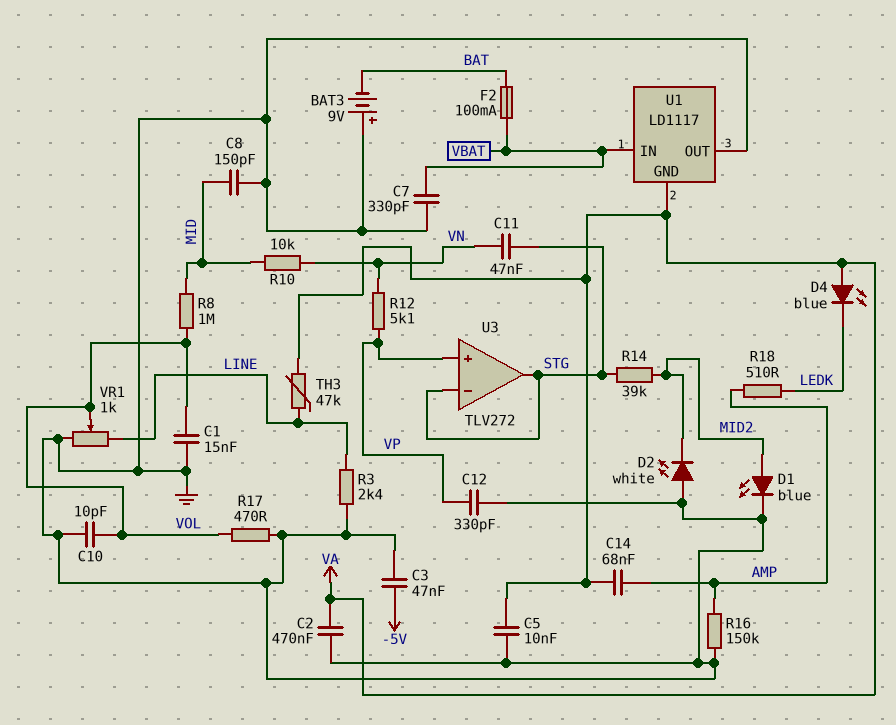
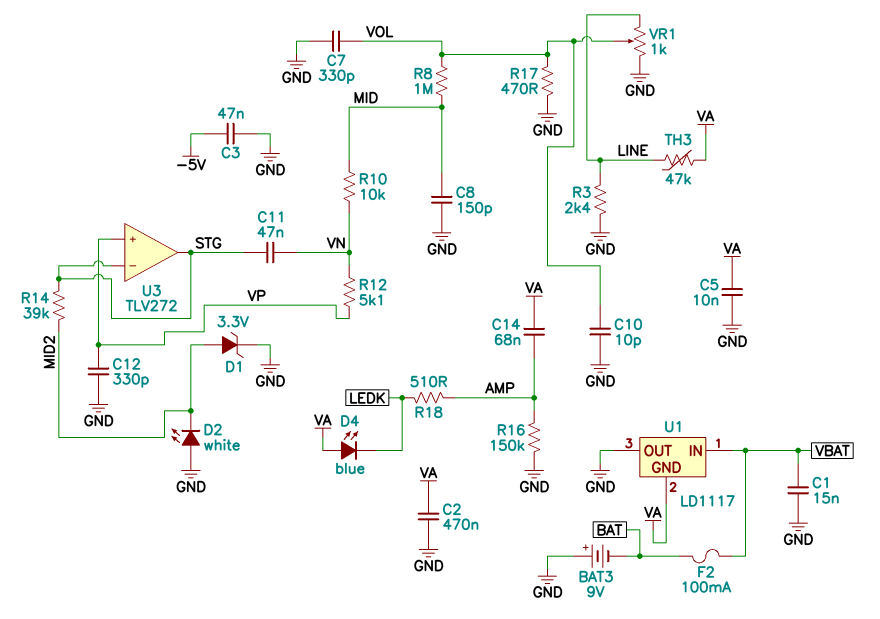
C1: 15nF (GND, VOL) -> 15nF (GND, VBAT)
C7: 330pF (GND, VBAT) -> 330pF (GND, VOL)
D1: LED blue (A MID2, K GND) -> zener 3.3V (A MID2, K GND)

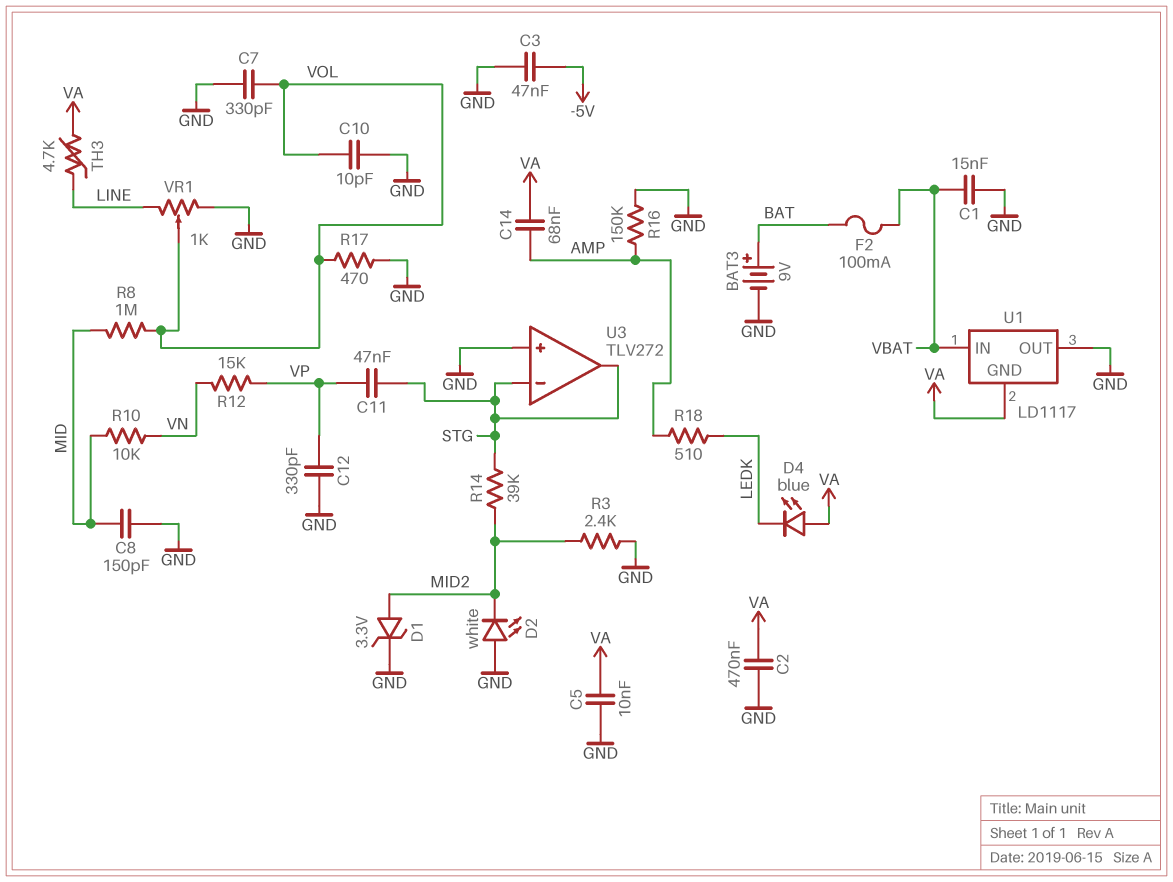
BAT3: 9V (plus GND, minus BAT) -> 9V (plus BAT, minus GND)
C11: 47nF (STG, VN) -> 47nF (STG, VP)
R3: 2.4k (GND, LINE) -> 2.4k (GND, MID2)
R12: 5.1k (VN, VP) -> 15k (VN, VP)
TH3: 47k (LINE, VA) -> 4.7k (LINE, VA)
U3 pin in+: VP -> GND

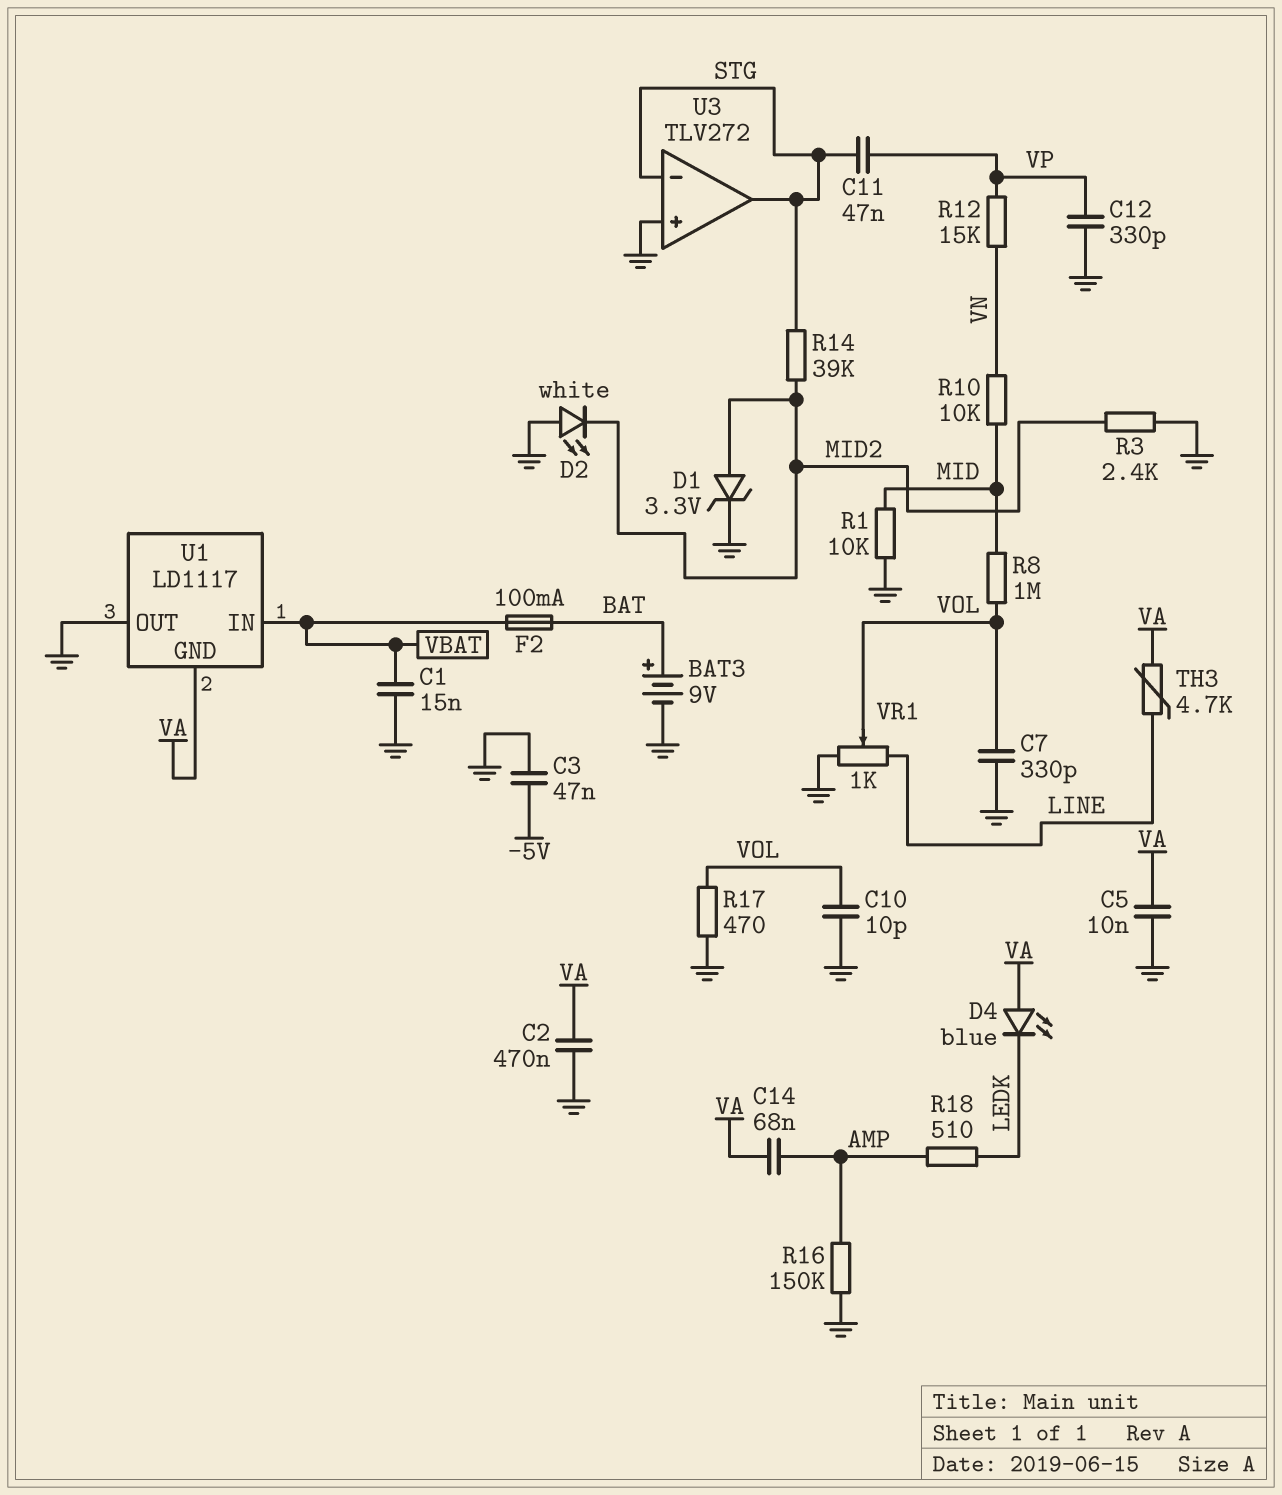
C8: 150pF (GND, MID) -> none
R1: none -> 10k (GND, MID)

